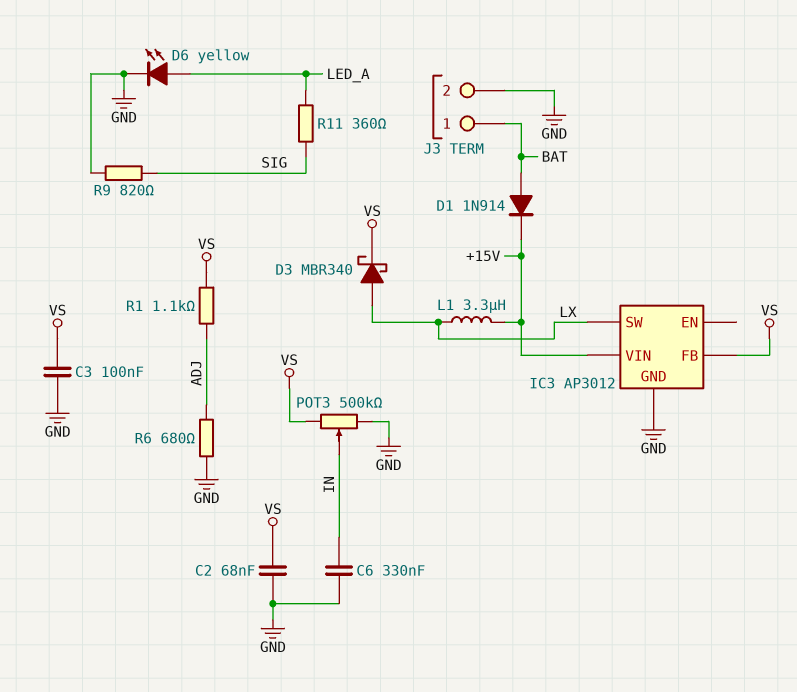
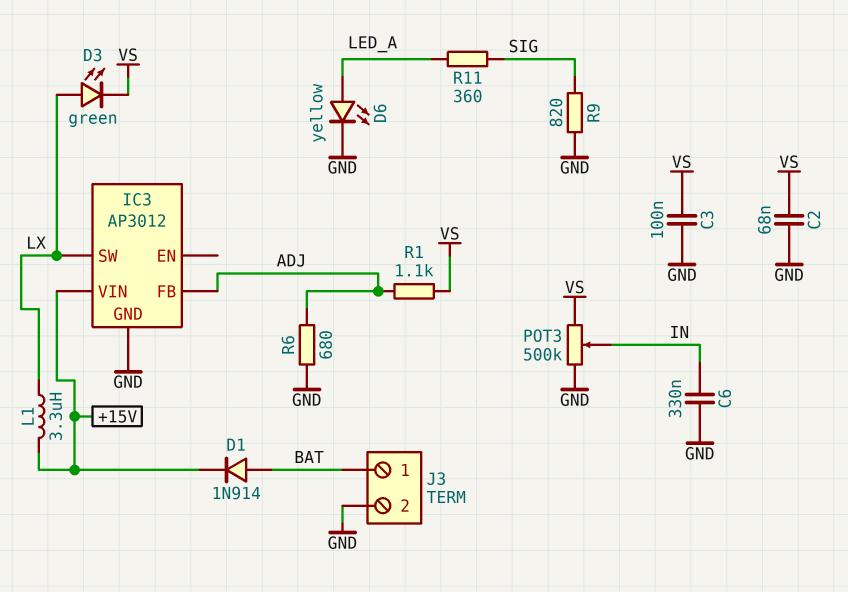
D3: schottky MBR340 (A LX, K VS) -> LED green (A LX, K VS)
IC3 pin FB: VS -> ADJ

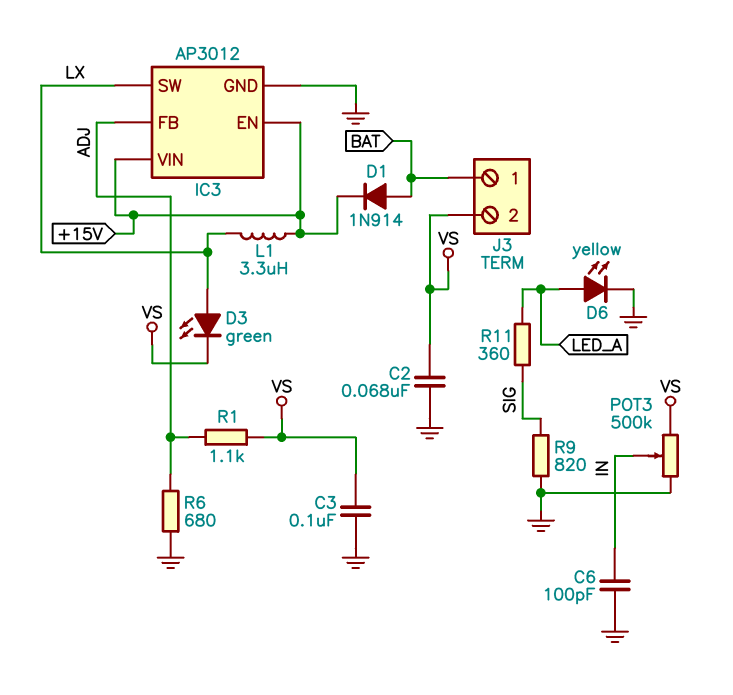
C6: 330nF (GND, IN) -> 100pF (GND, IN)
IC3 pin EN: none -> +15V
J3 pin 2: GND -> VS

